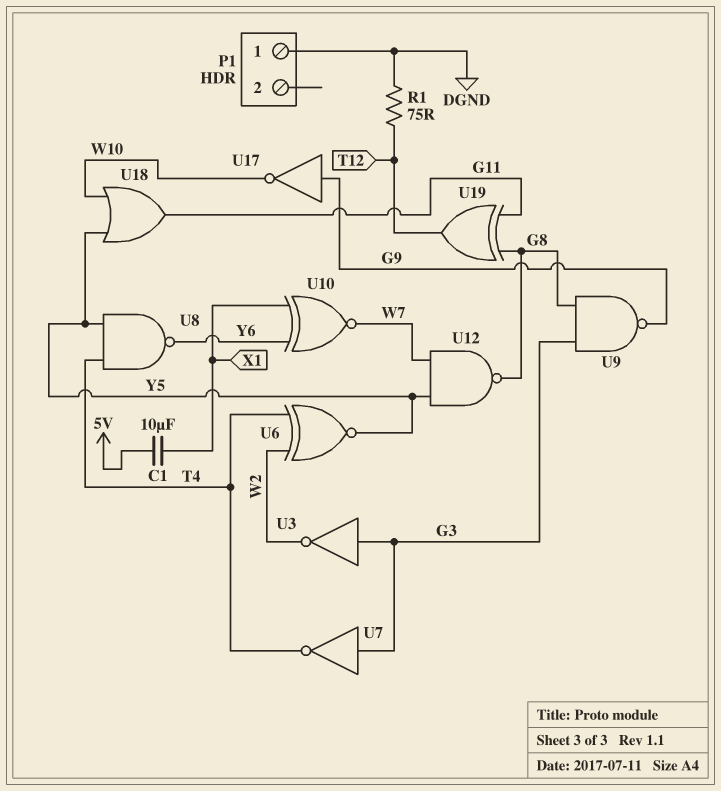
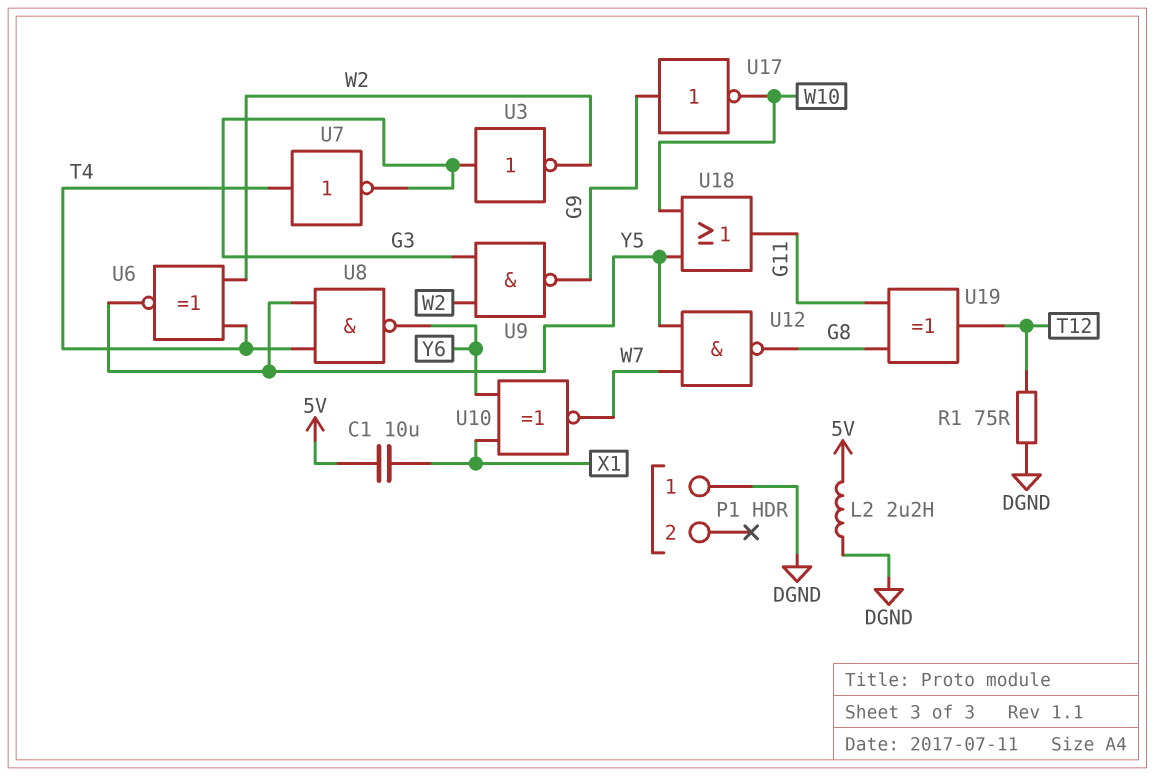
L2: none -> 2.2uH (5V, DGND)
U7: NOT (in G3, out T4) -> NOT (in T4, out G3)
U9: NAND (in G3, in G8, out G9) -> NAND (in G3, in W2, out G9)

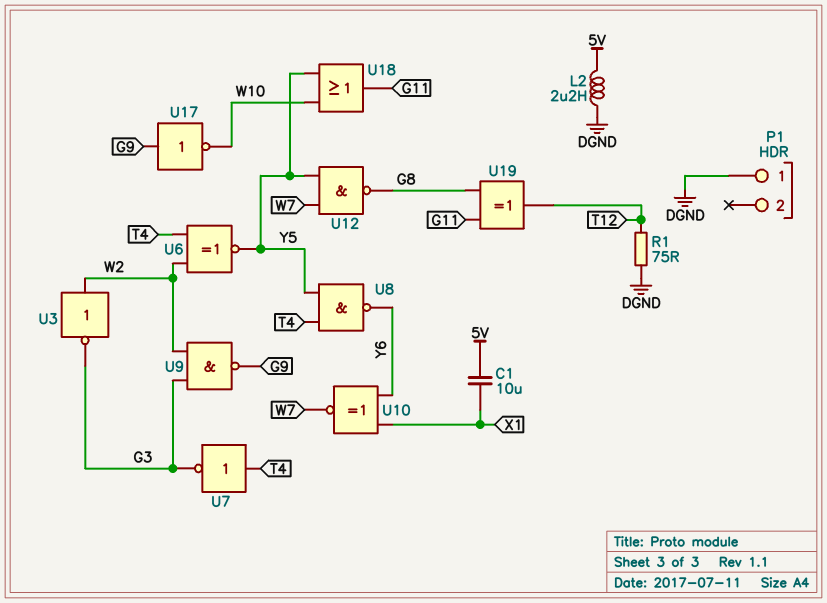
U3: NOT (in G3, out W2) -> NOT (in W2, out G3)

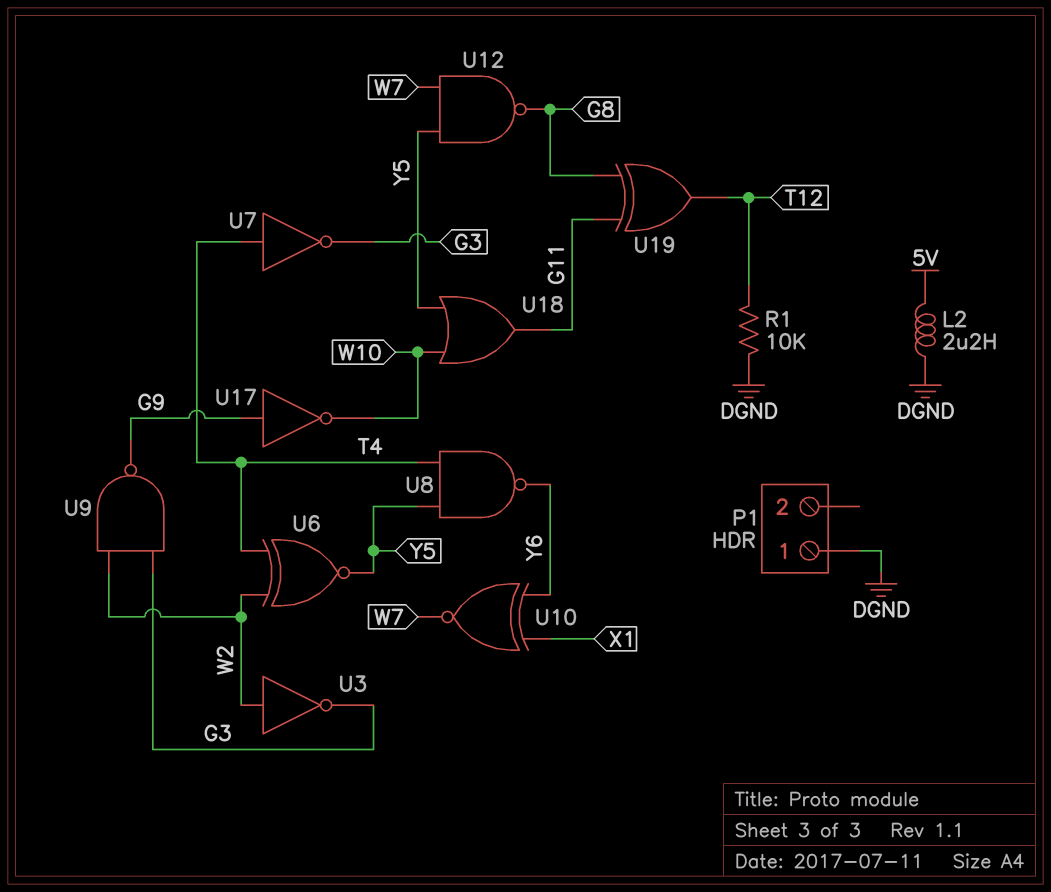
C1: 10uF (5V, X1) -> none
R1: 75 (DGND, T12) -> 10k (DGND, T12)

